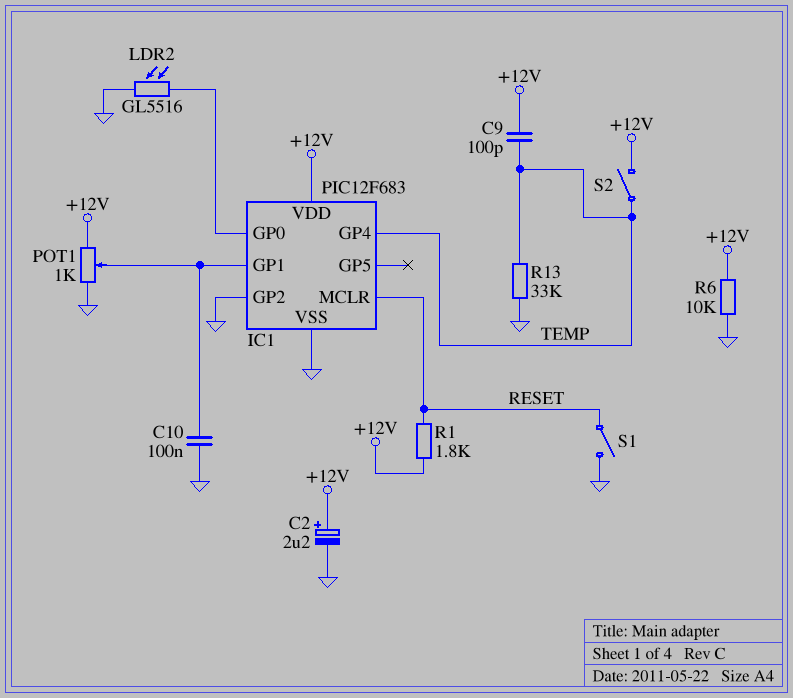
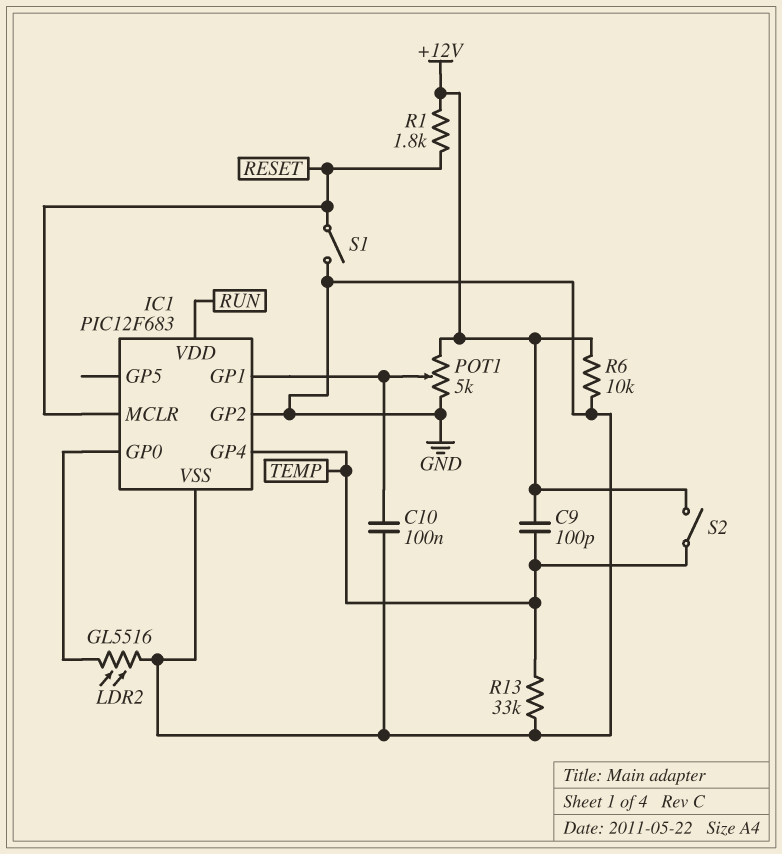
C2: 2.2uF (plus +12V, minus GND) -> none
IC1 pin VDD: +12V -> RUN
POT1: 1k (+12V, GND, wiper IC1/GP1) -> 5k (+12V, GND, wiper IC1/GP1)

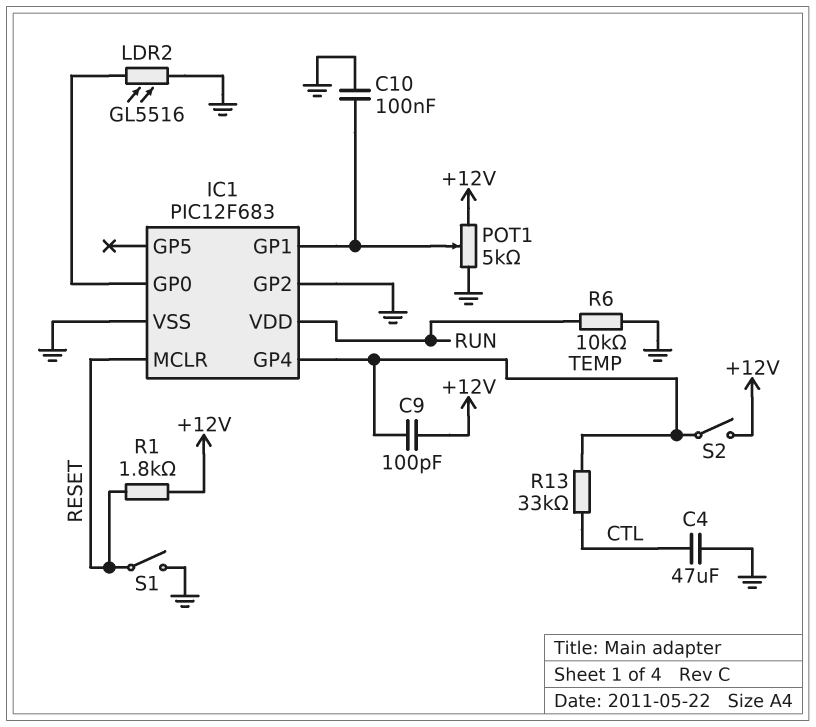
C4: none -> 47uF (CTL, GND)
R6: 10k (+12V, GND) -> 10k (GND, RUN)
R13: 33k (GND, TEMP) -> 33k (CTL, TEMP)

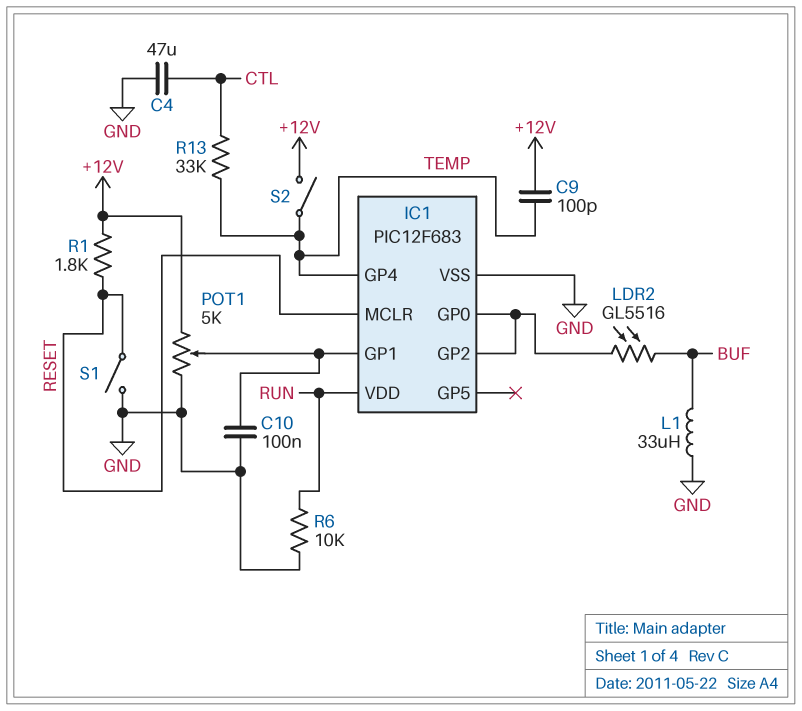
IC1 pin GP2: GND -> IC1/GP0
L1: none -> 33uH (BUF, GND)
LDR2: GL5516 (GND, IC1/GP0) -> GL5516 (BUF, IC1/GP0)

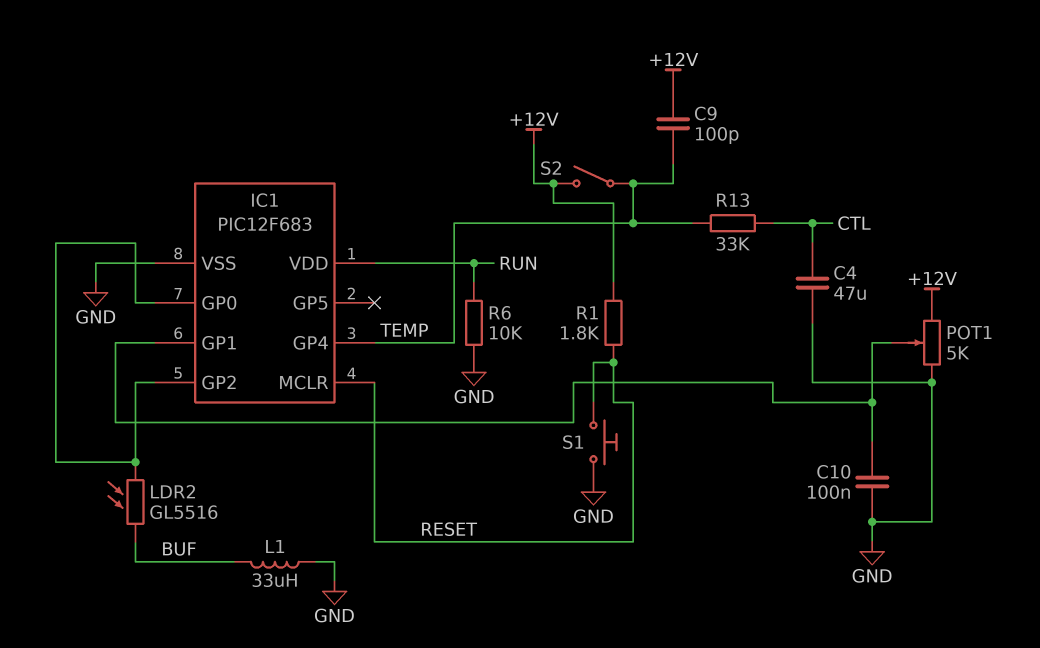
S1: switch (GND, RESET) -> button (GND, RESET)

